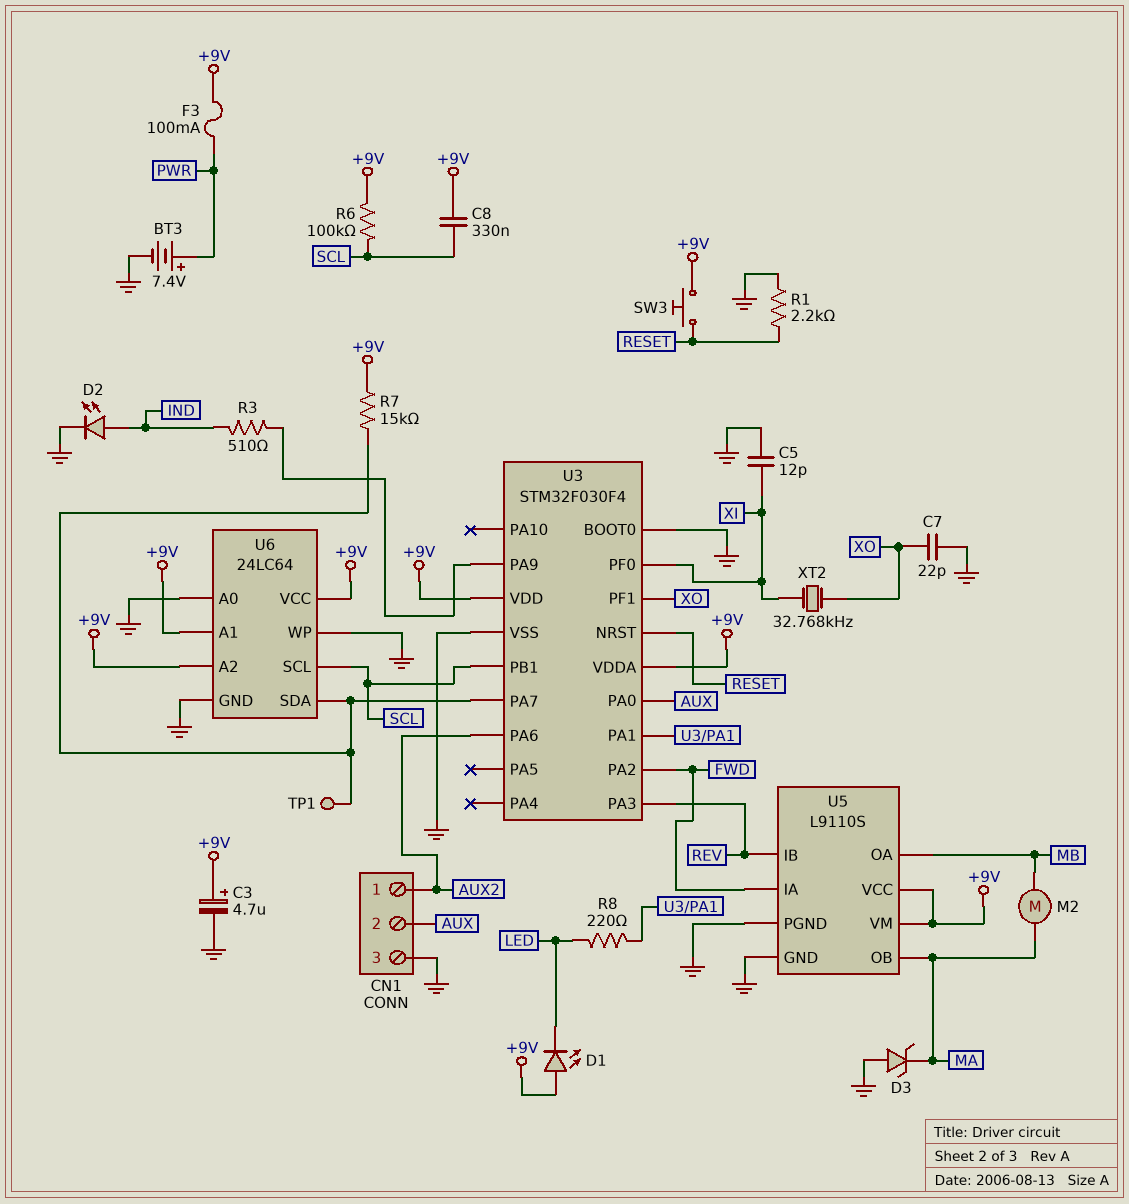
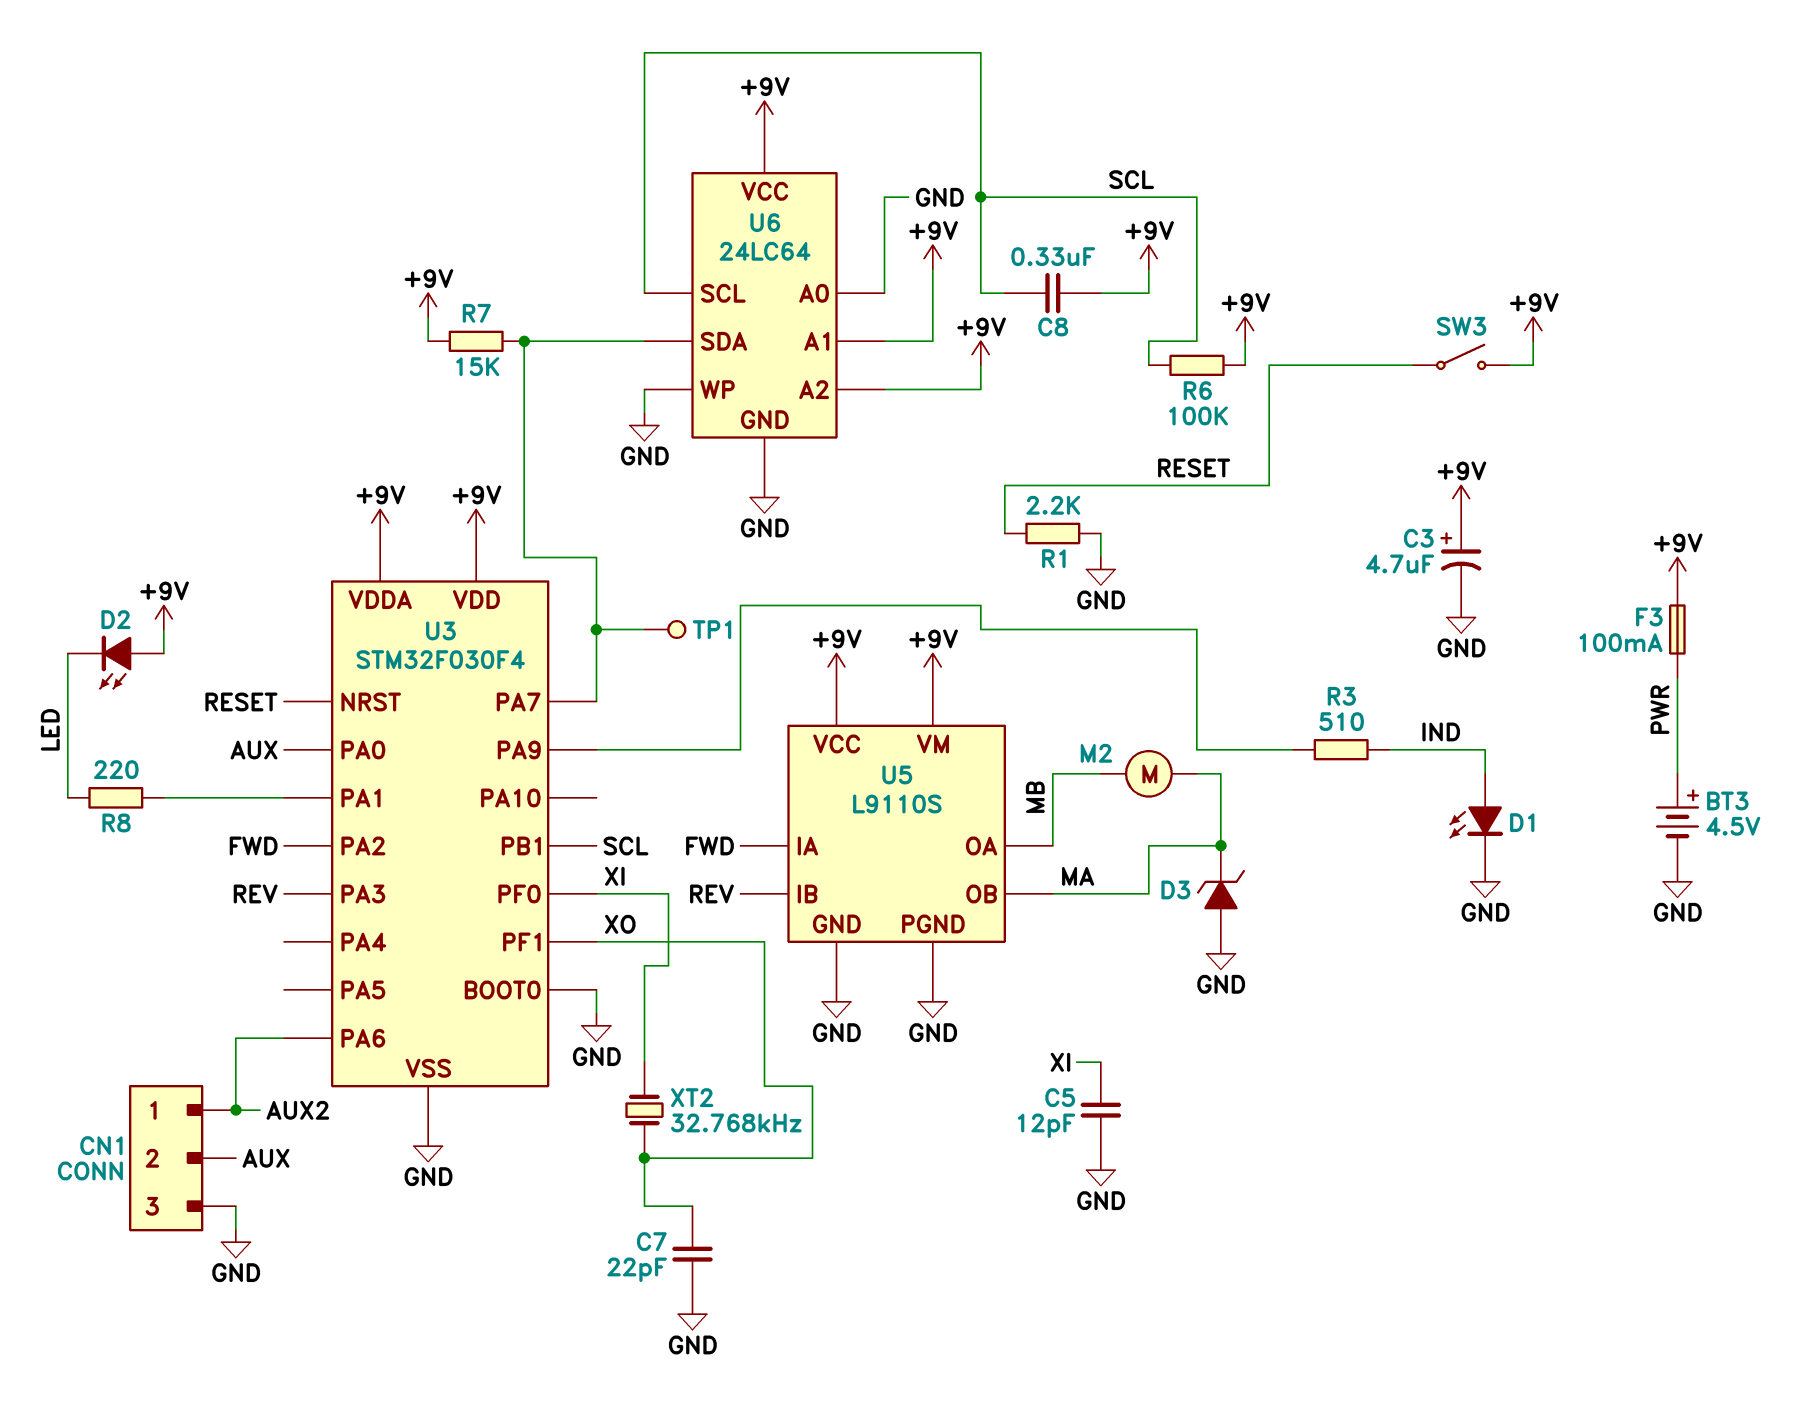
BT3: 7.4V (plus PWR, minus GND) -> 4.5V (plus PWR, minus GND)
D1: LED (A +9V, K LED) -> LED (A IND, K GND)
D2: LED (A IND, K GND) -> LED (A +9V, K LED)
SW3: button (+9V, RESET) -> switch (+9V, RESET)

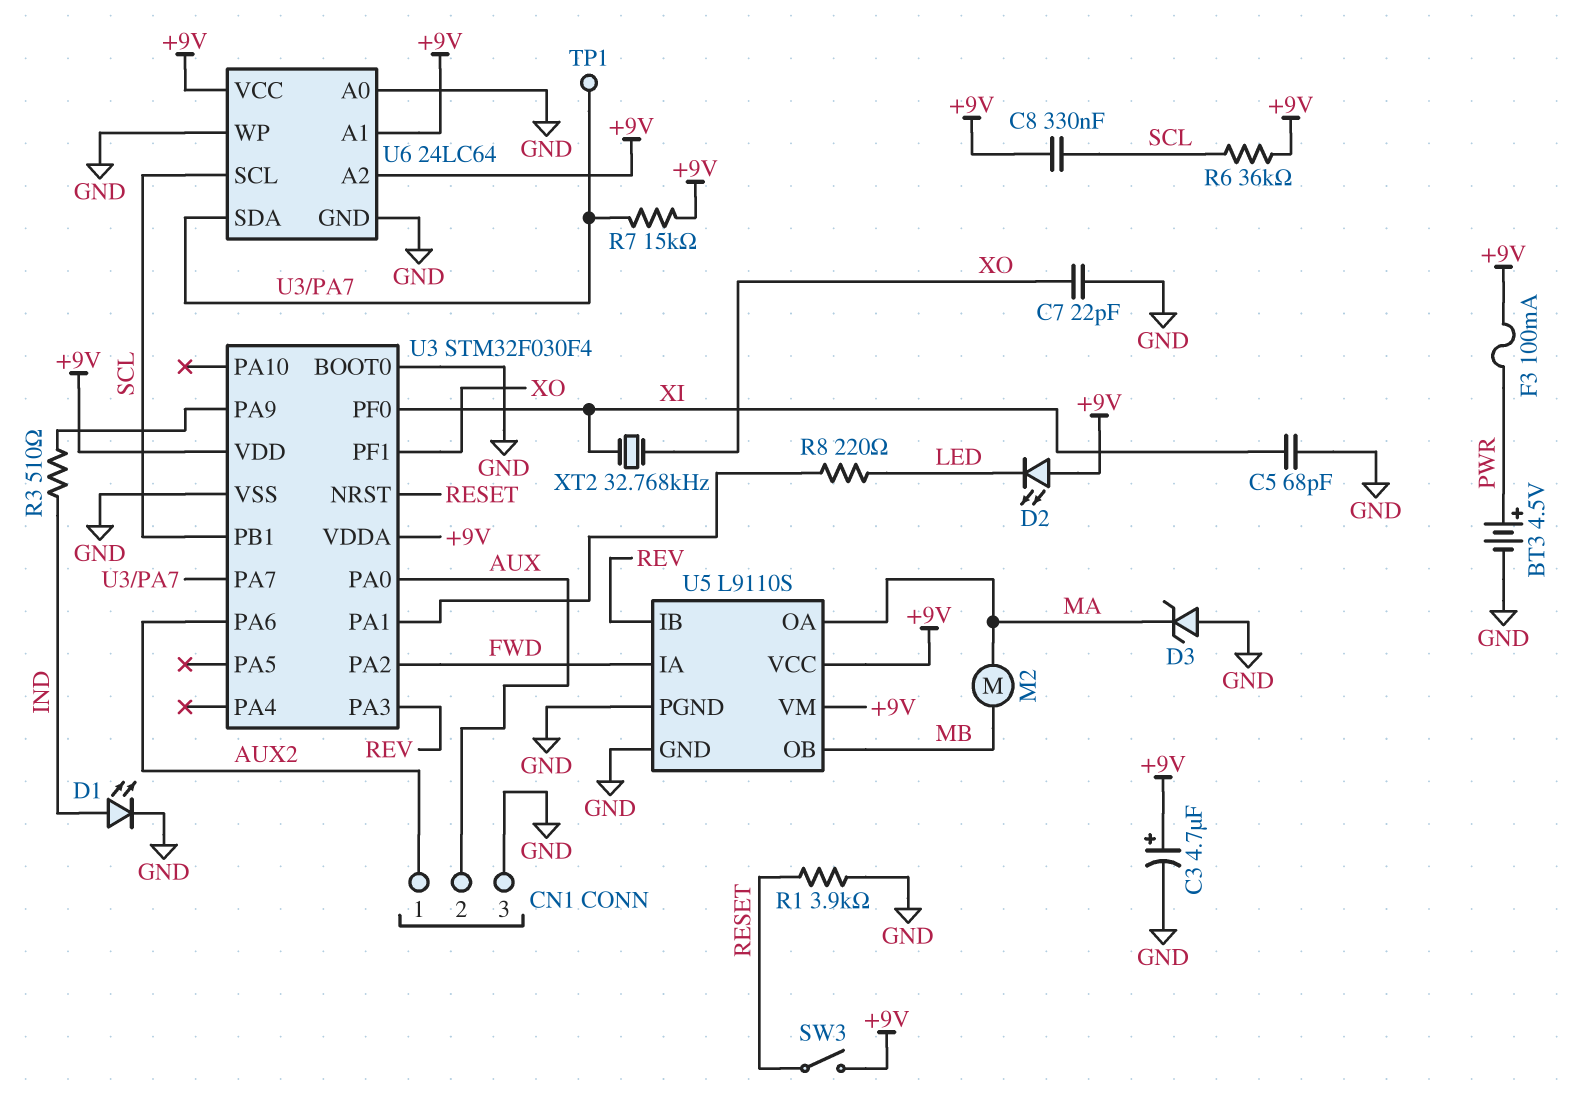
C5: 12pF (GND, XI) -> 68pF (GND, XI)
R1: 2.2k (GND, RESET) -> 3.9k (GND, RESET)
R6: 100k (+9V, SCL) -> 36k (+9V, SCL)
U5 pin OA: MB -> MA
U5 pin OB: MA -> MB

